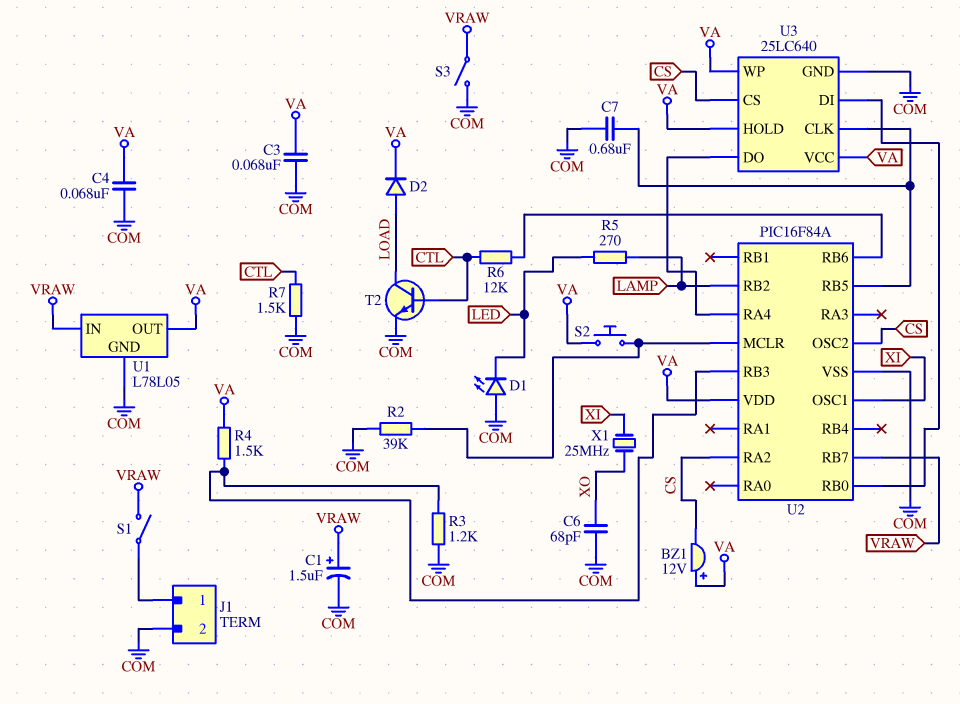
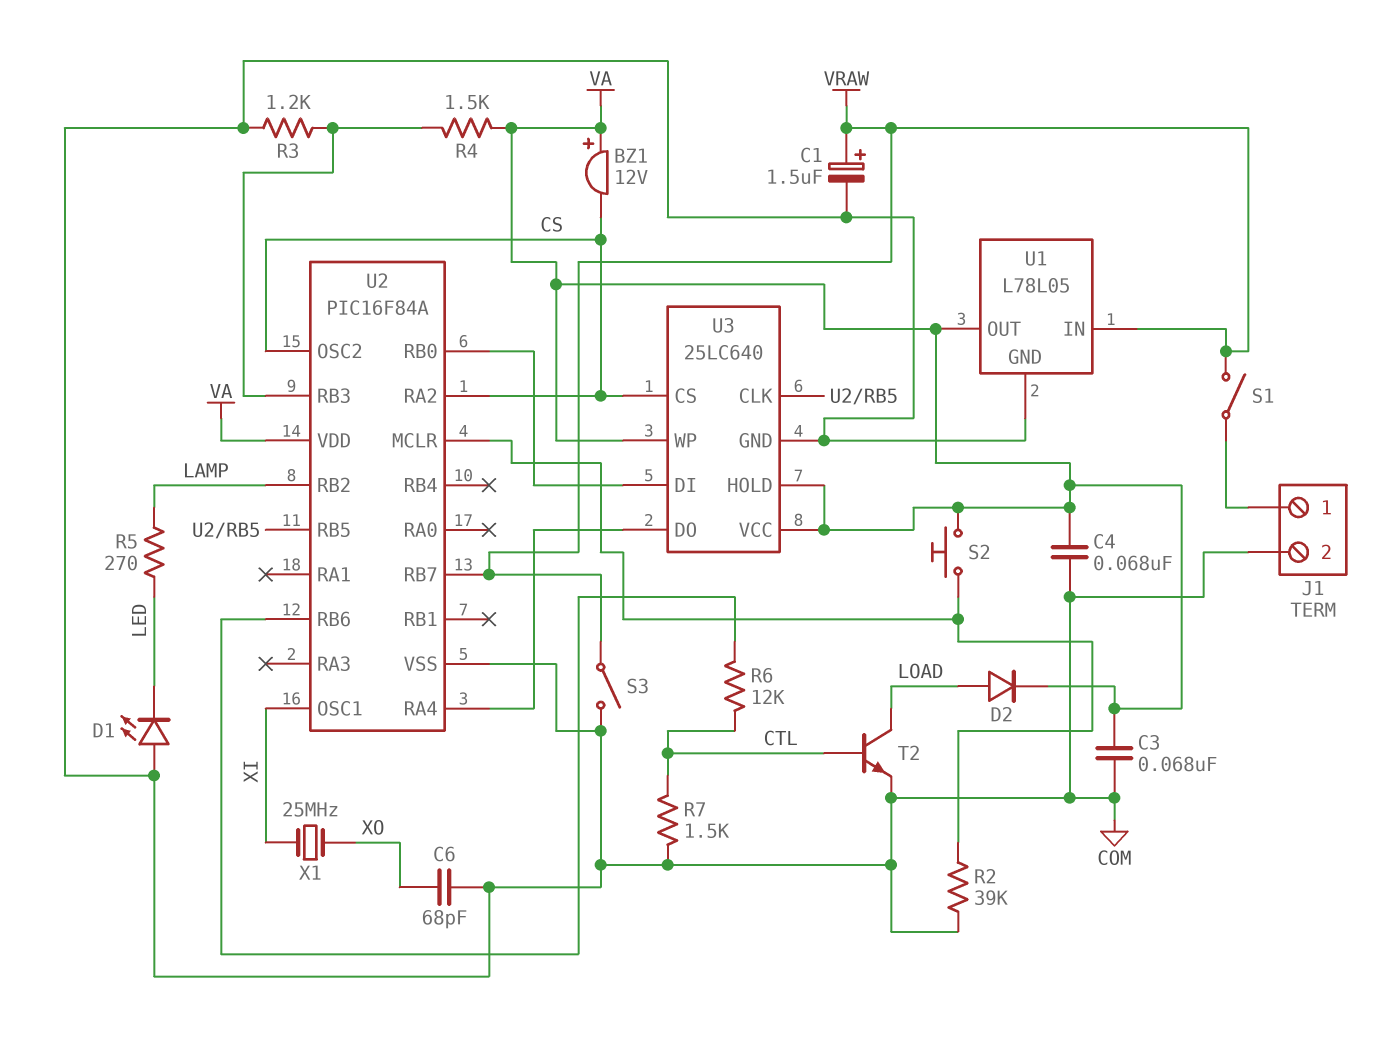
C7: 680nF (COM, U2/RB5) -> none

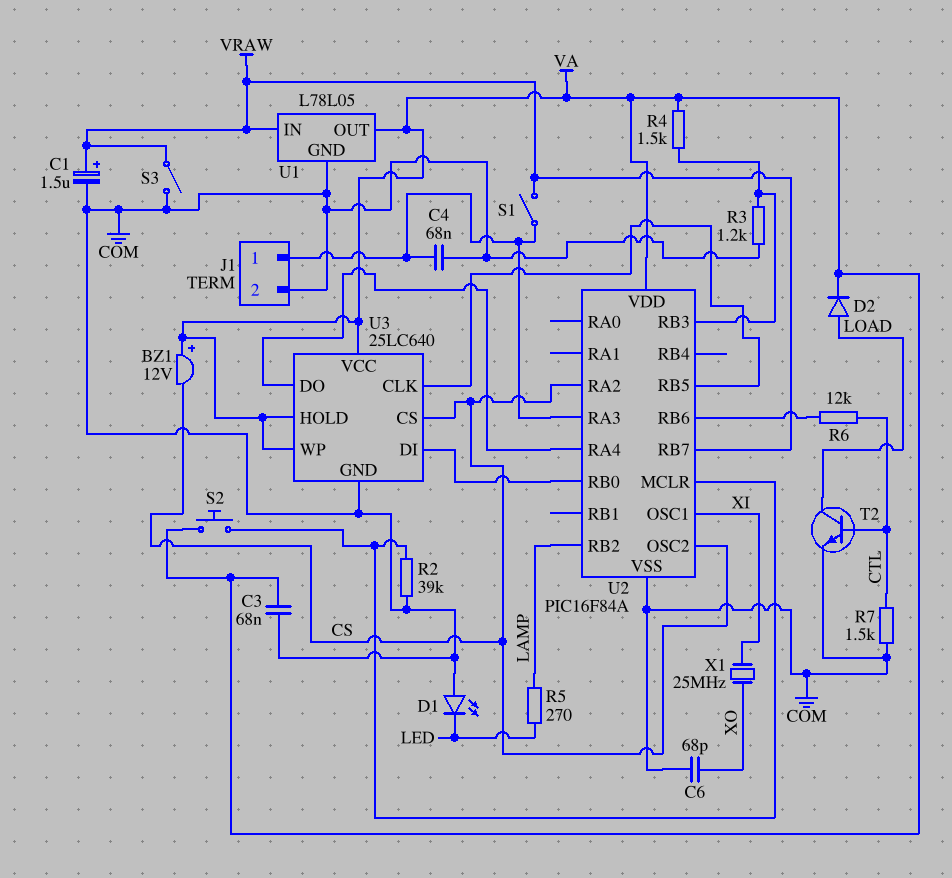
C4: 68nF (COM, VA) -> 68nF (COM, J1/1)
U2 pin RA3: none -> J1/1

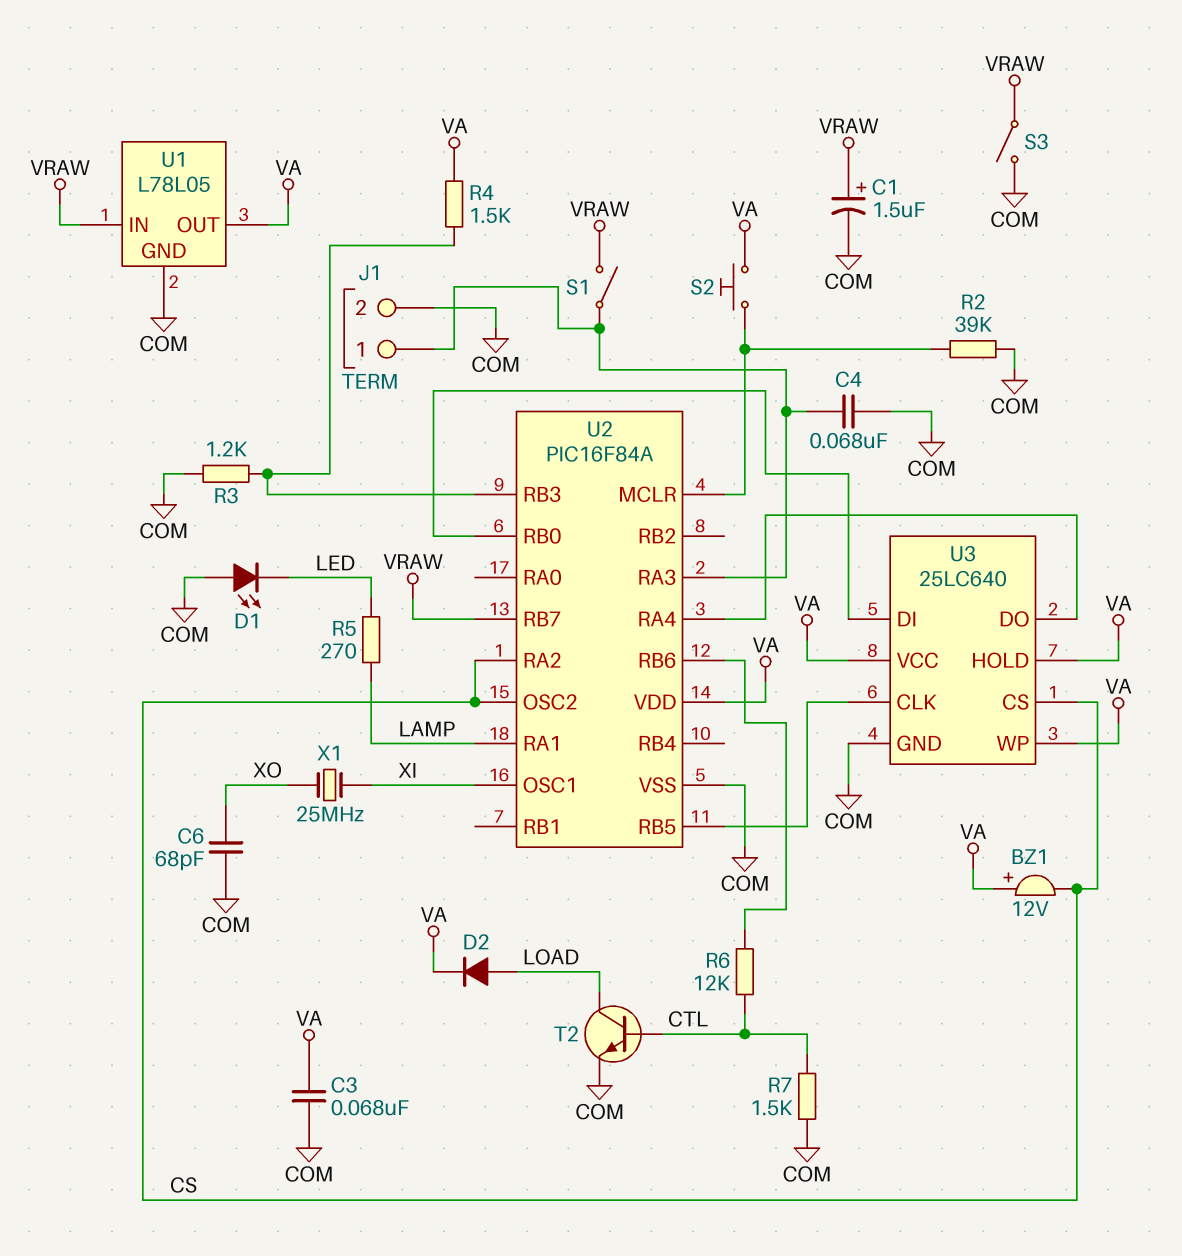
U2 pin RA1: none -> LAMP
U2 pin RB2: LAMP -> none

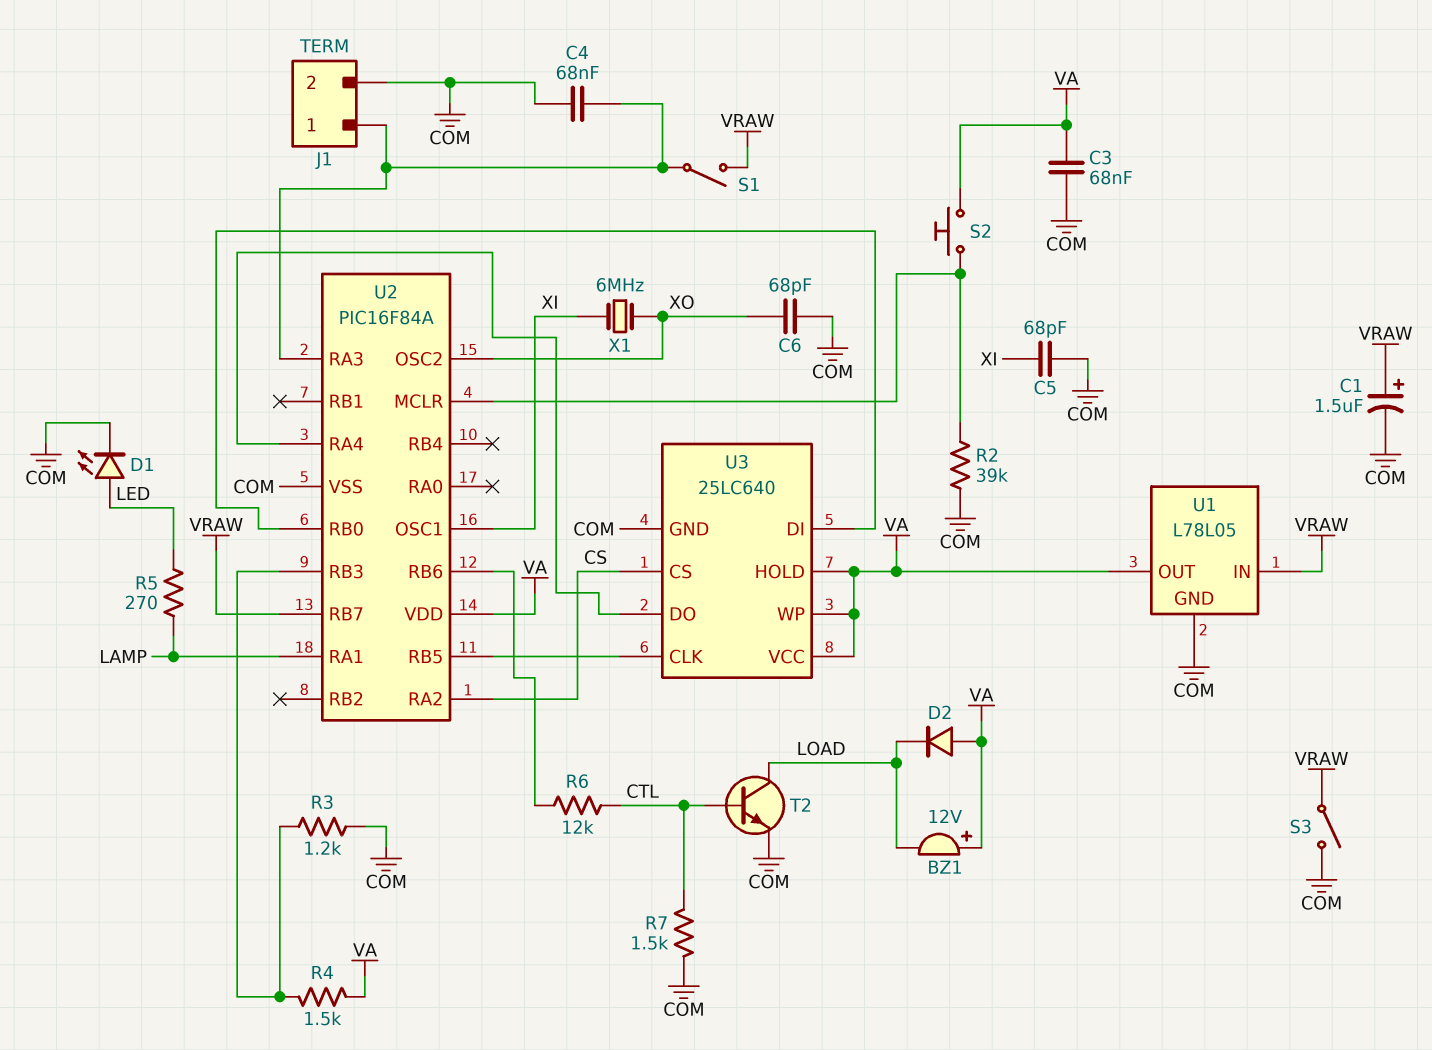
BZ1: buzzer 12V (plus VA, minus CS) -> buzzer 12V (plus VA, minus LOAD)
C5: none -> 68pF (COM, XI)
D1: LED (A COM, K LED) -> LED (A LED, K COM)
D2: diode (A LOAD, K VA) -> diode (A VA, K LOAD)
U2 pin OSC2: CS -> XO
X1: 25MHz (XI, XO) -> 6MHz (XI, XO)

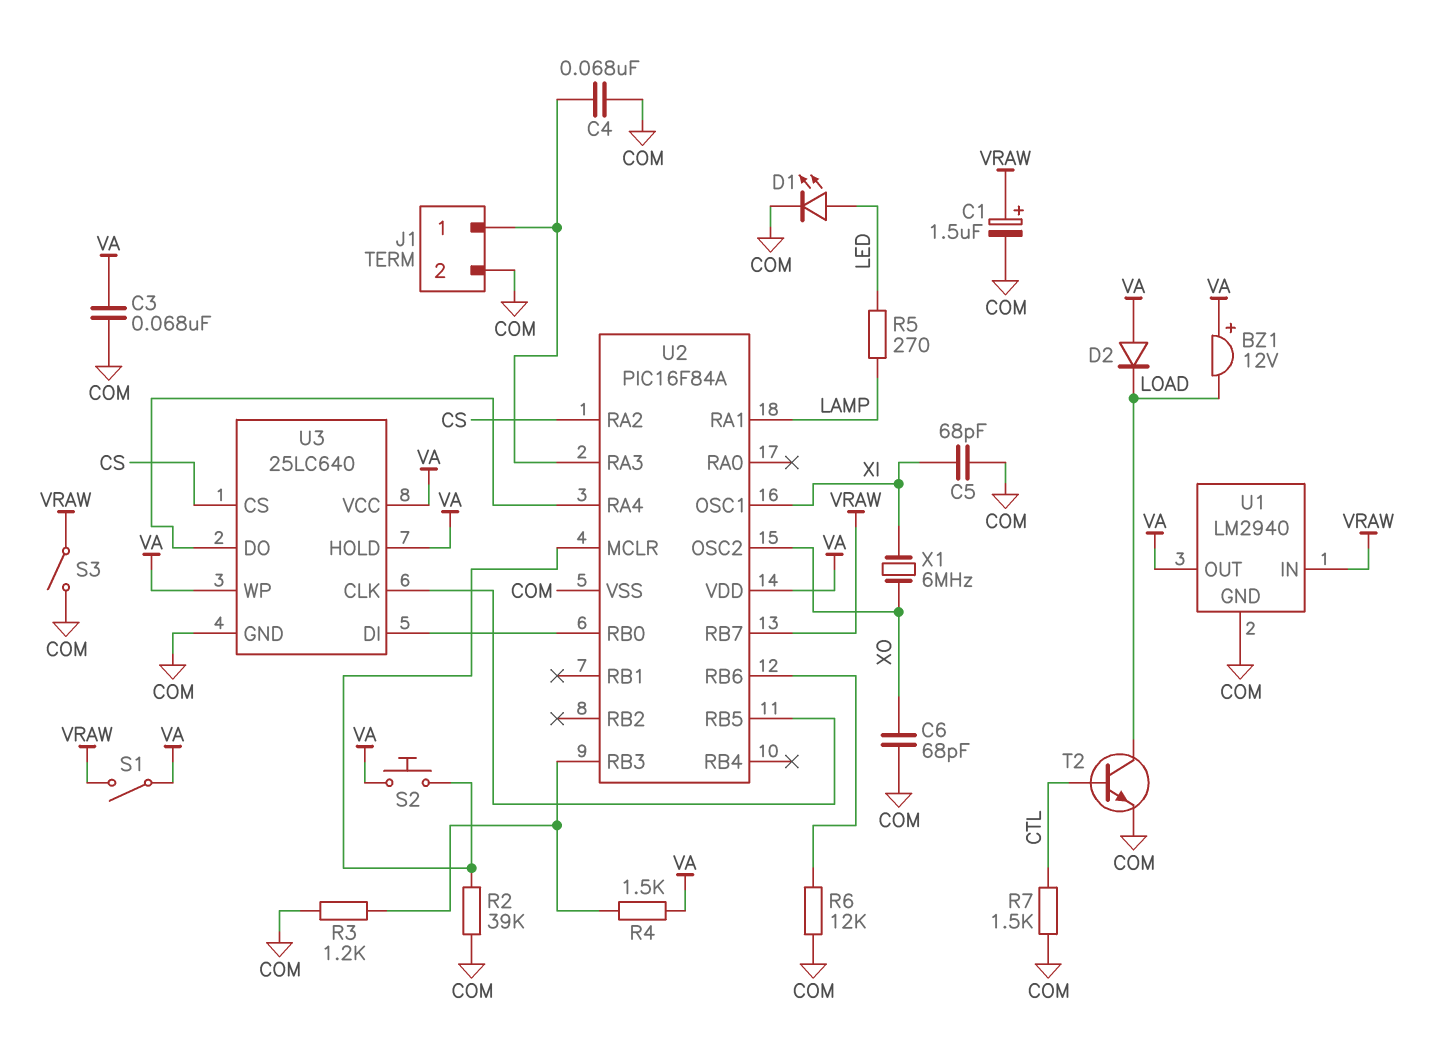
R6: 12k (CTL, U2/RB6) -> 12k (COM, U2/RB6)
S1: switch (J1/1, VRAW) -> switch (VA, VRAW)
U1: L78L05 -> LM2940

